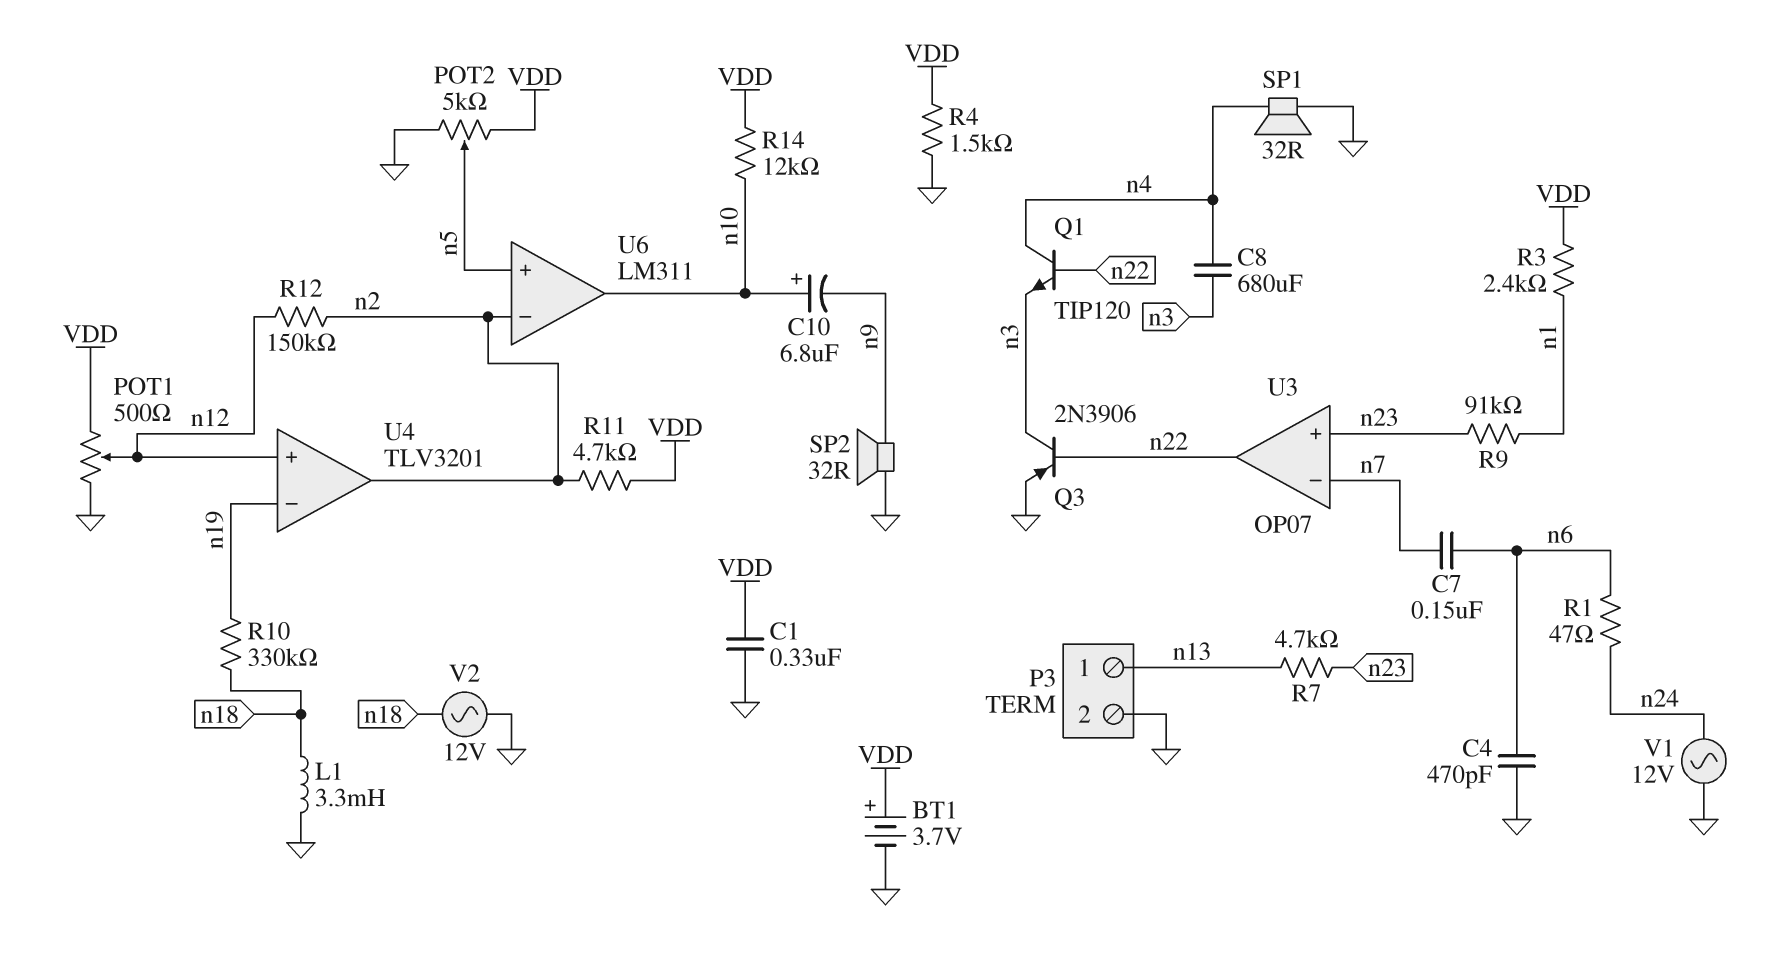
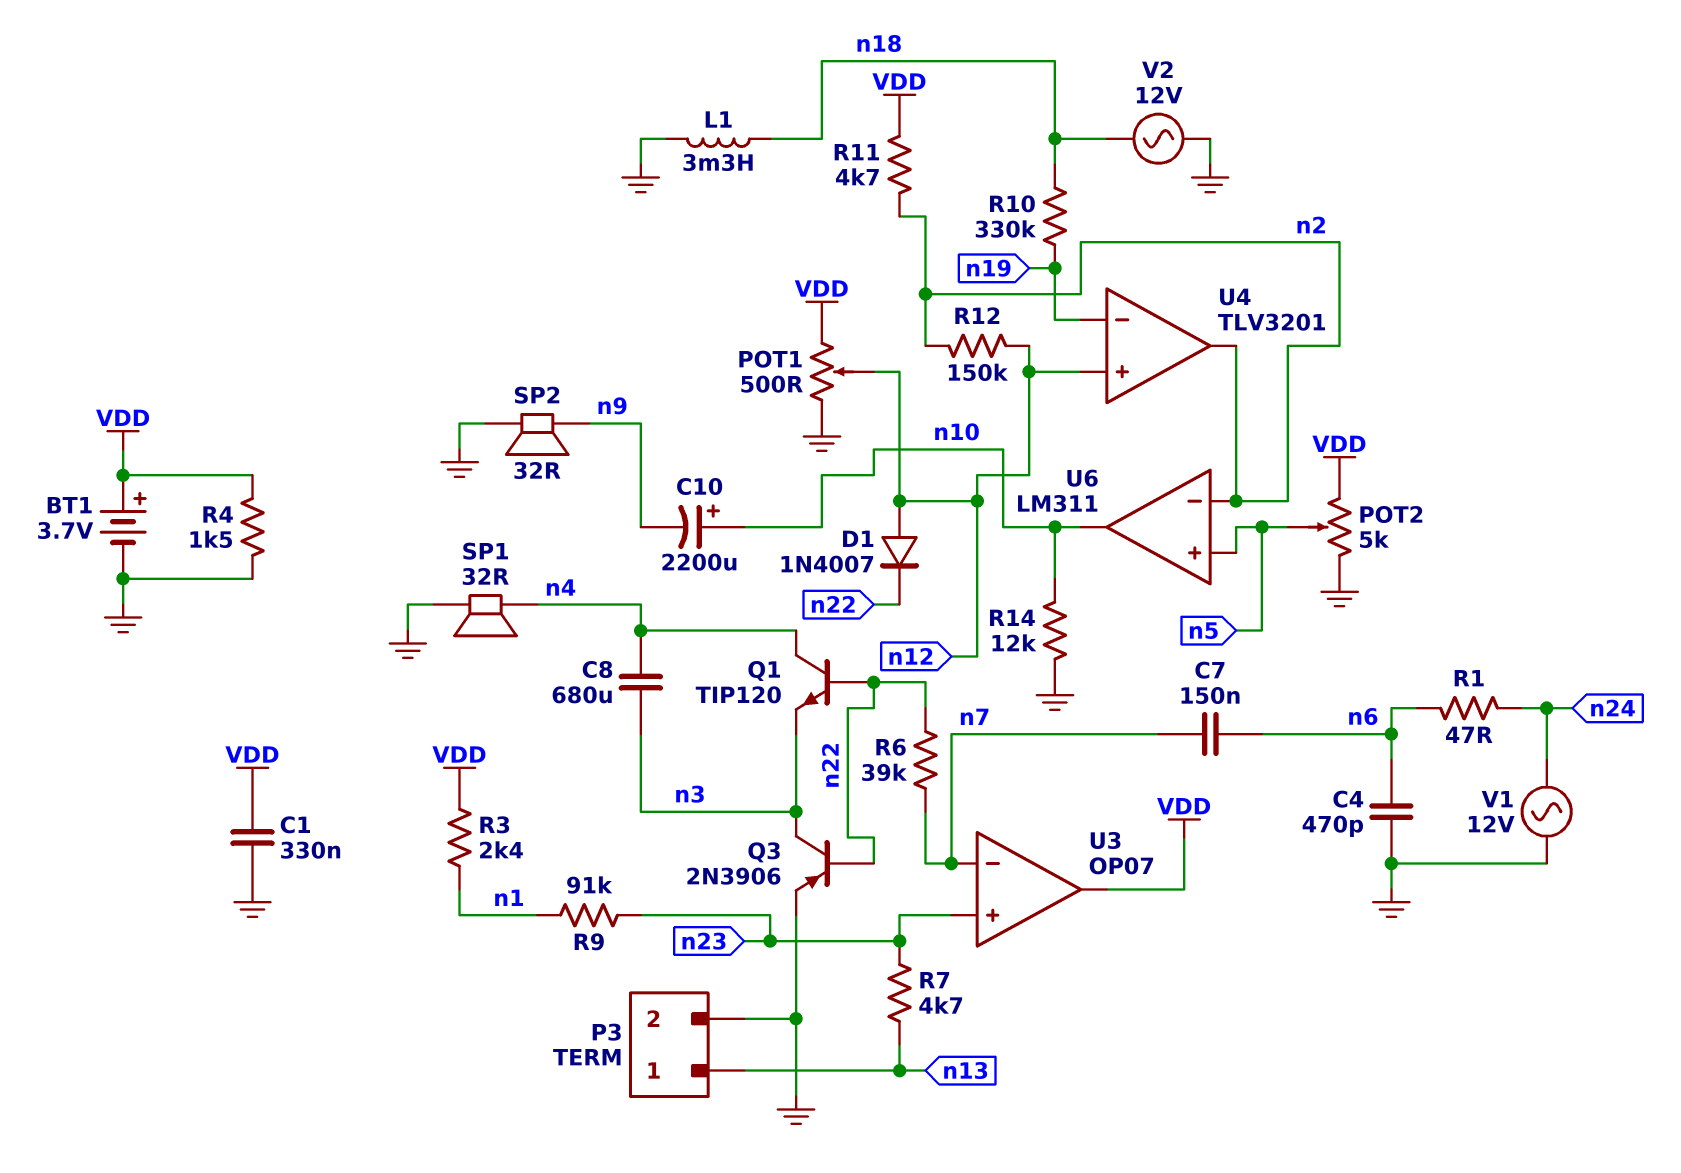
C10: 6.8uF (plus n10, minus n9) -> 2200uF (plus n10, minus n9)
D1: none -> diode 1N4007 (A n12, K n22)
R6: none -> 39k (n7, n22)
R14: 12k (VDD, n10) -> 12k (GND, n10)
U3 pin out: n22 -> VDD

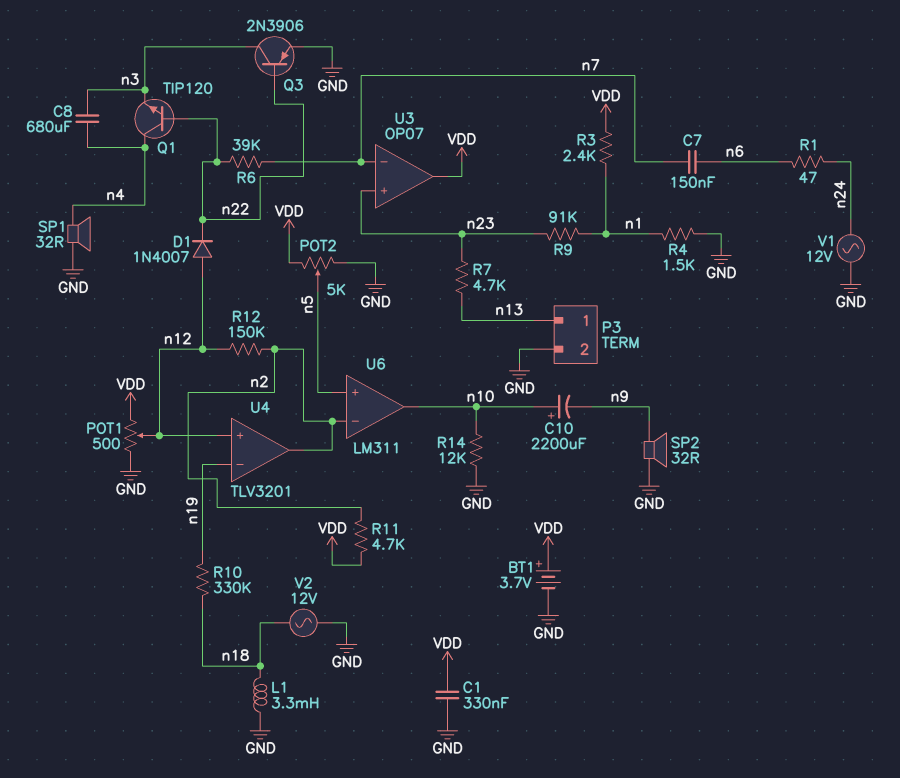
C4: 470pF (GND, n6) -> none
R4: 1.5k (GND, VDD) -> 1.5k (GND, n1)

